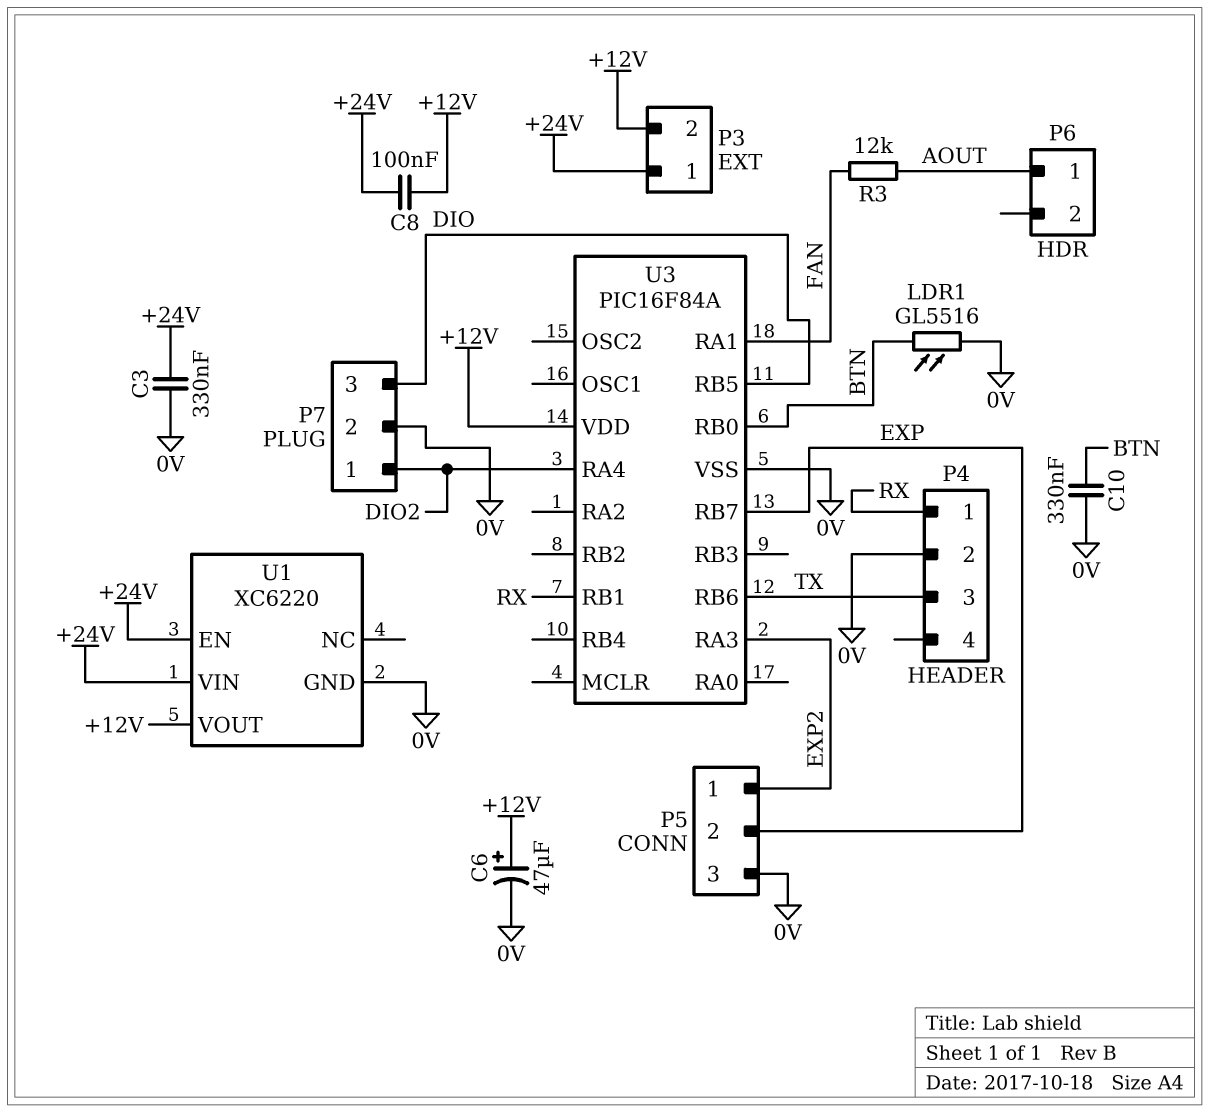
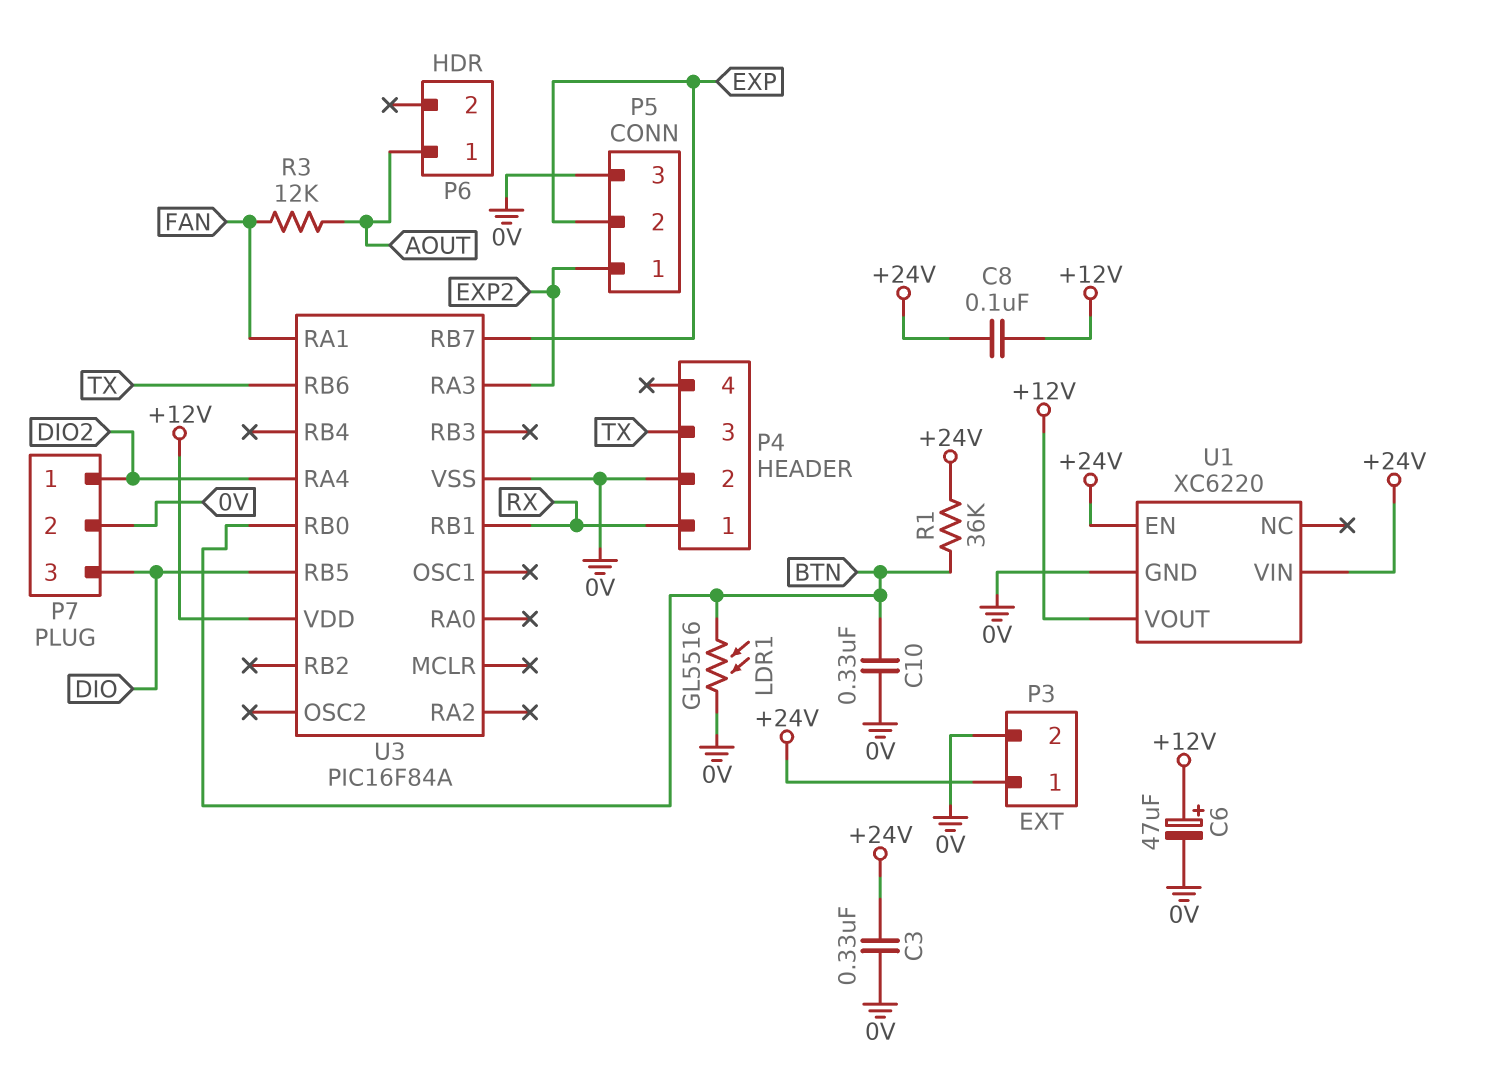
P3 pin 2: +12V -> 0V
R1: none -> 36k (+24V, BTN)

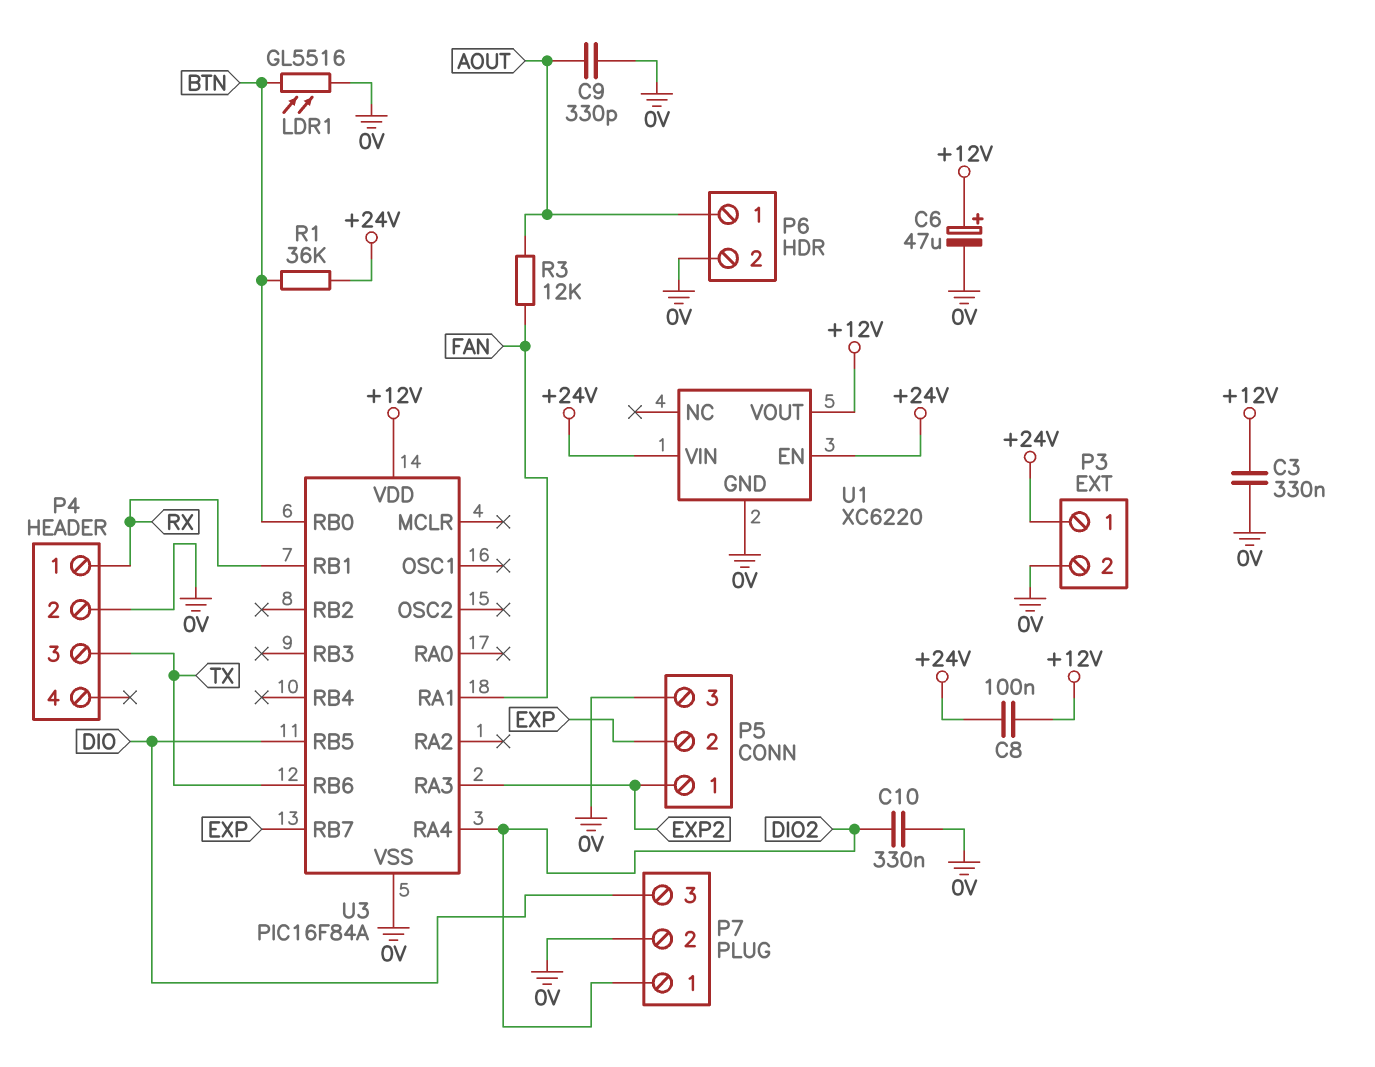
C3: 330nF (+24V, 0V) -> 330nF (+12V, 0V)
C9: none -> 330pF (0V, AOUT)
C10: 330nF (0V, BTN) -> 330nF (0V, DIO2)
P6 pin 2: none -> 0V

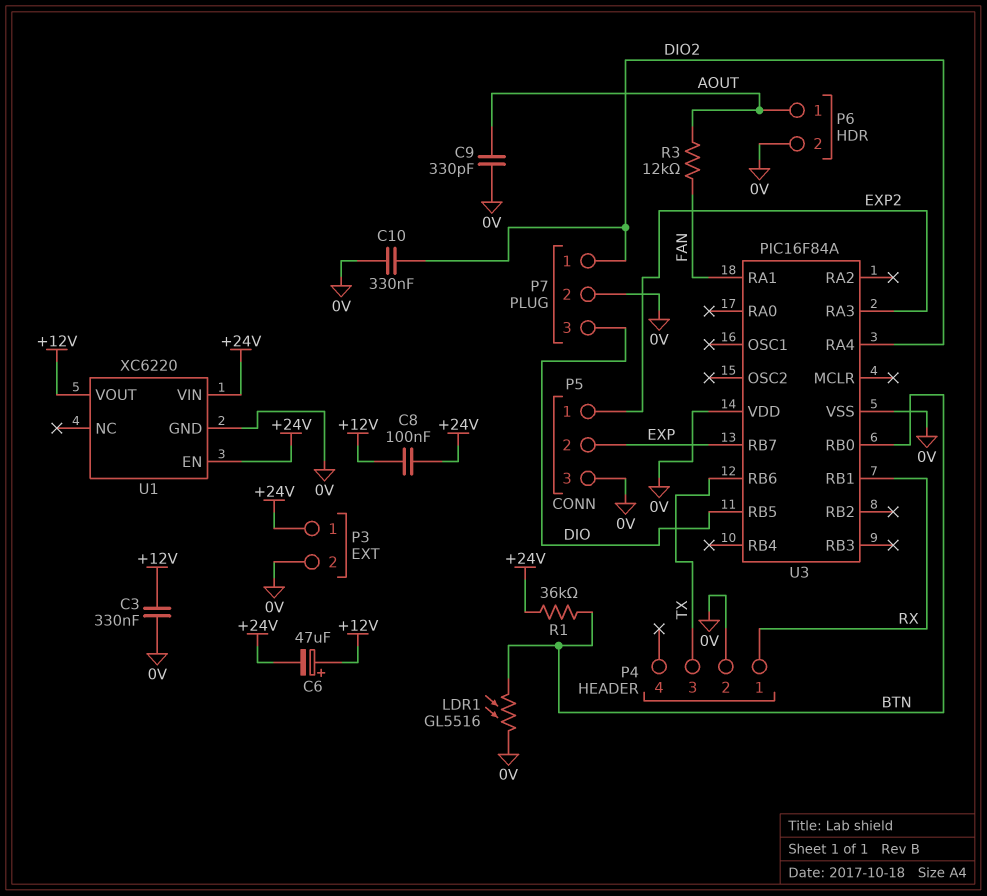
C6: 47uF (plus +12V, minus 0V) -> 47uF (plus +12V, minus +24V)
U3 pin VDD: +12V -> 0V

